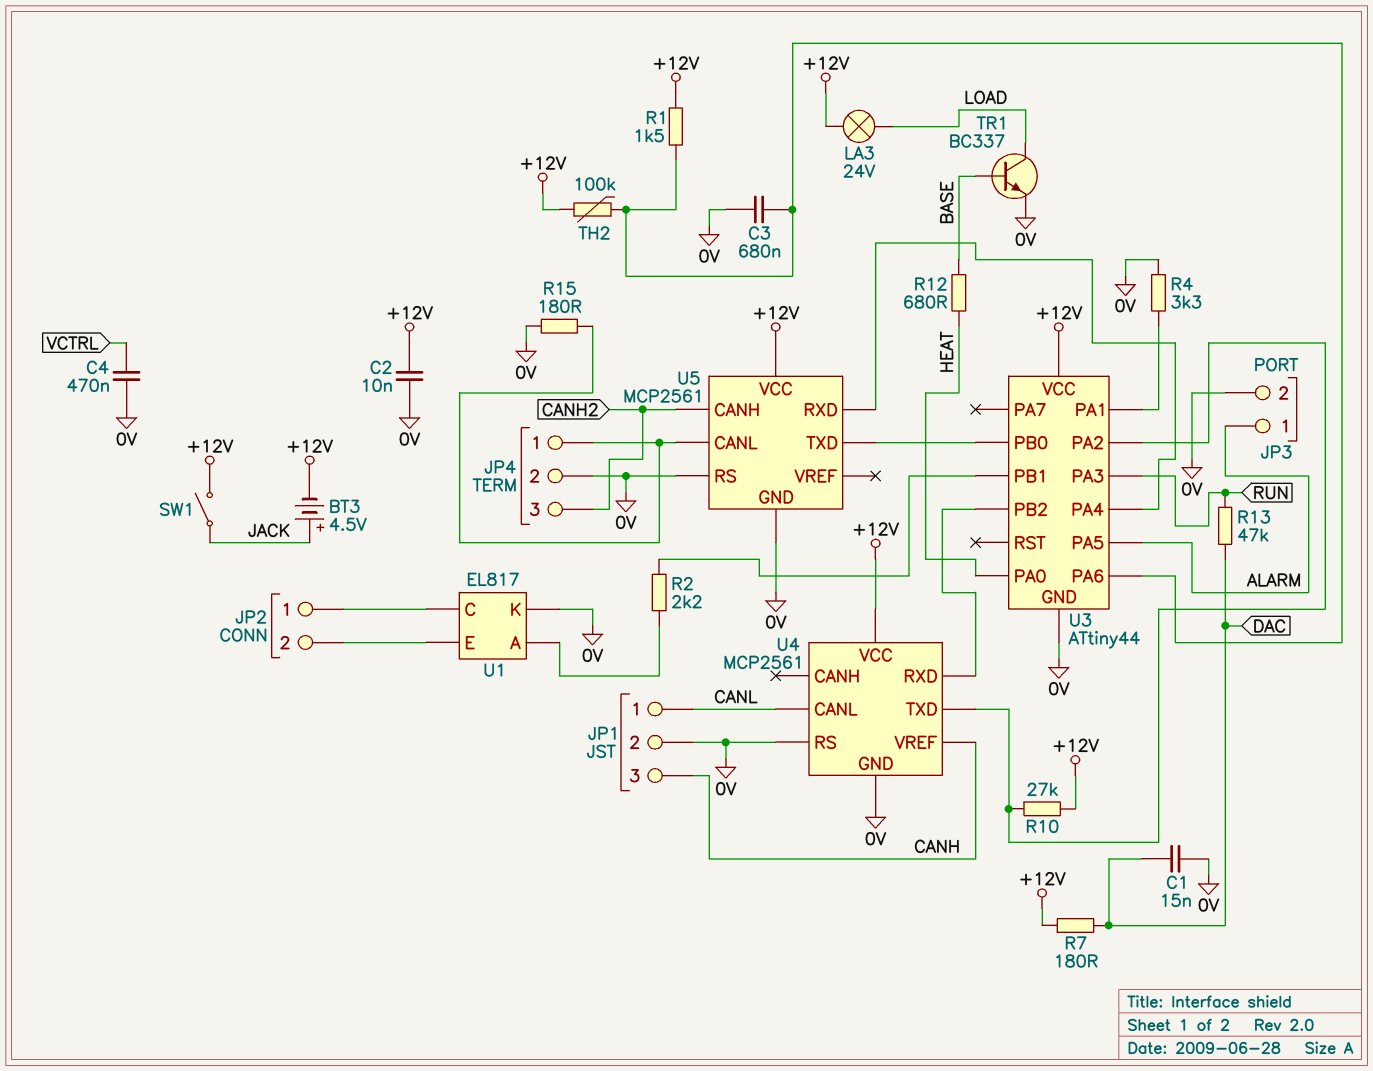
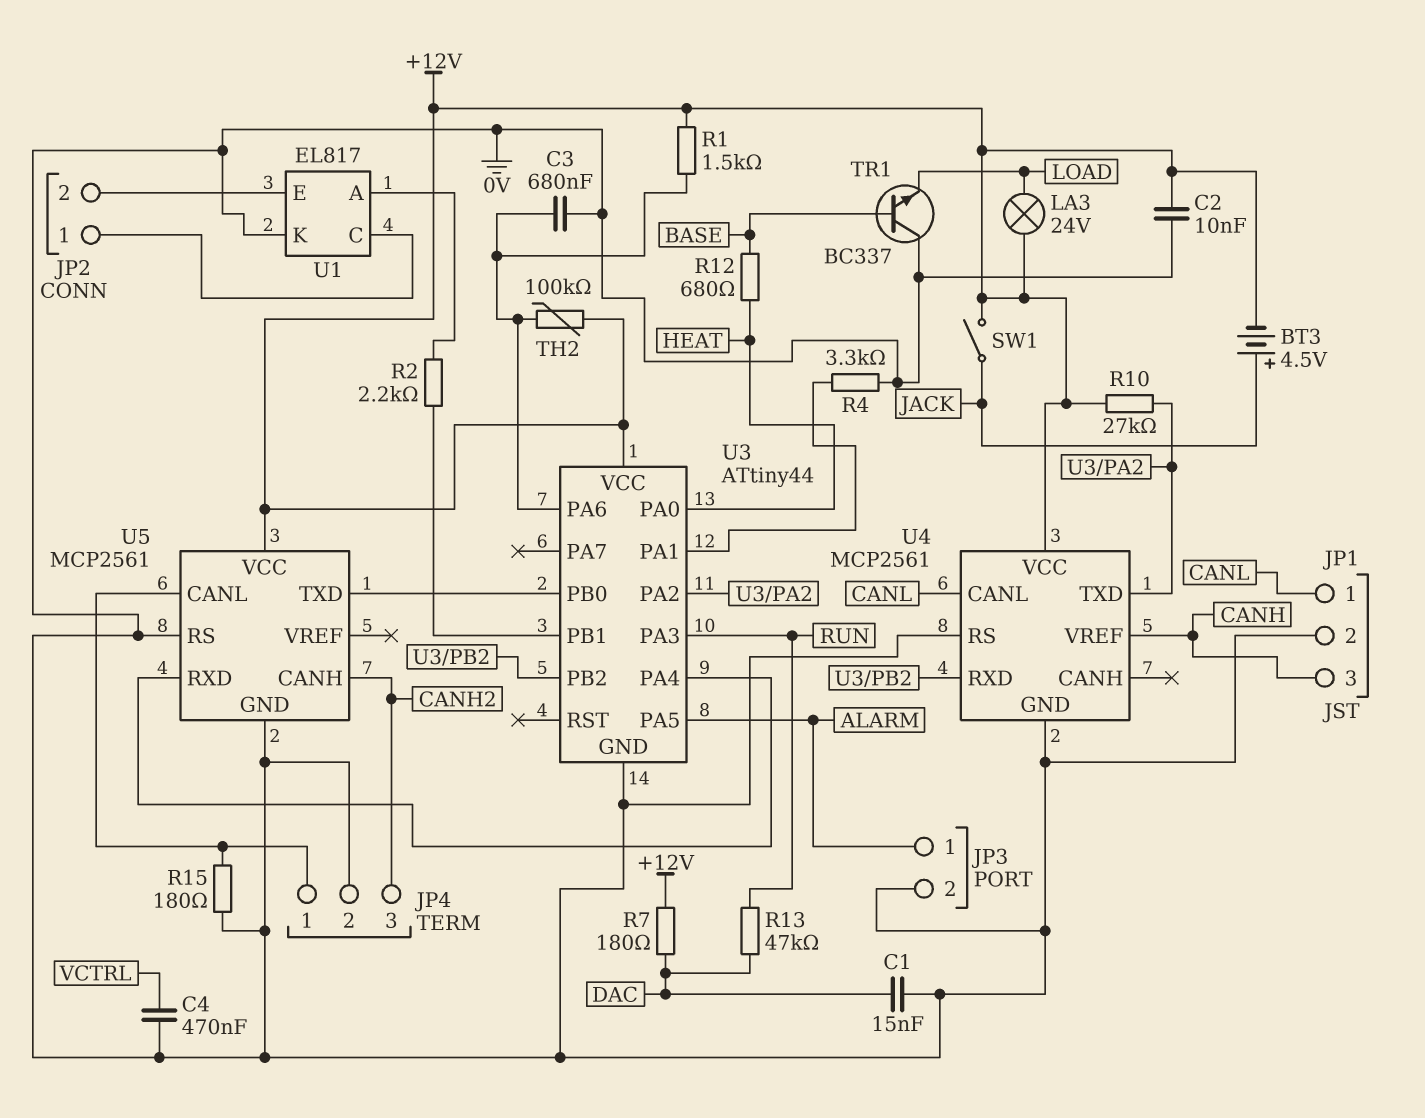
TR1: NPN BC337 (B BASE, C LOAD, E 0V) -> NPN BC337 (B BASE, C 0V, E LOAD)

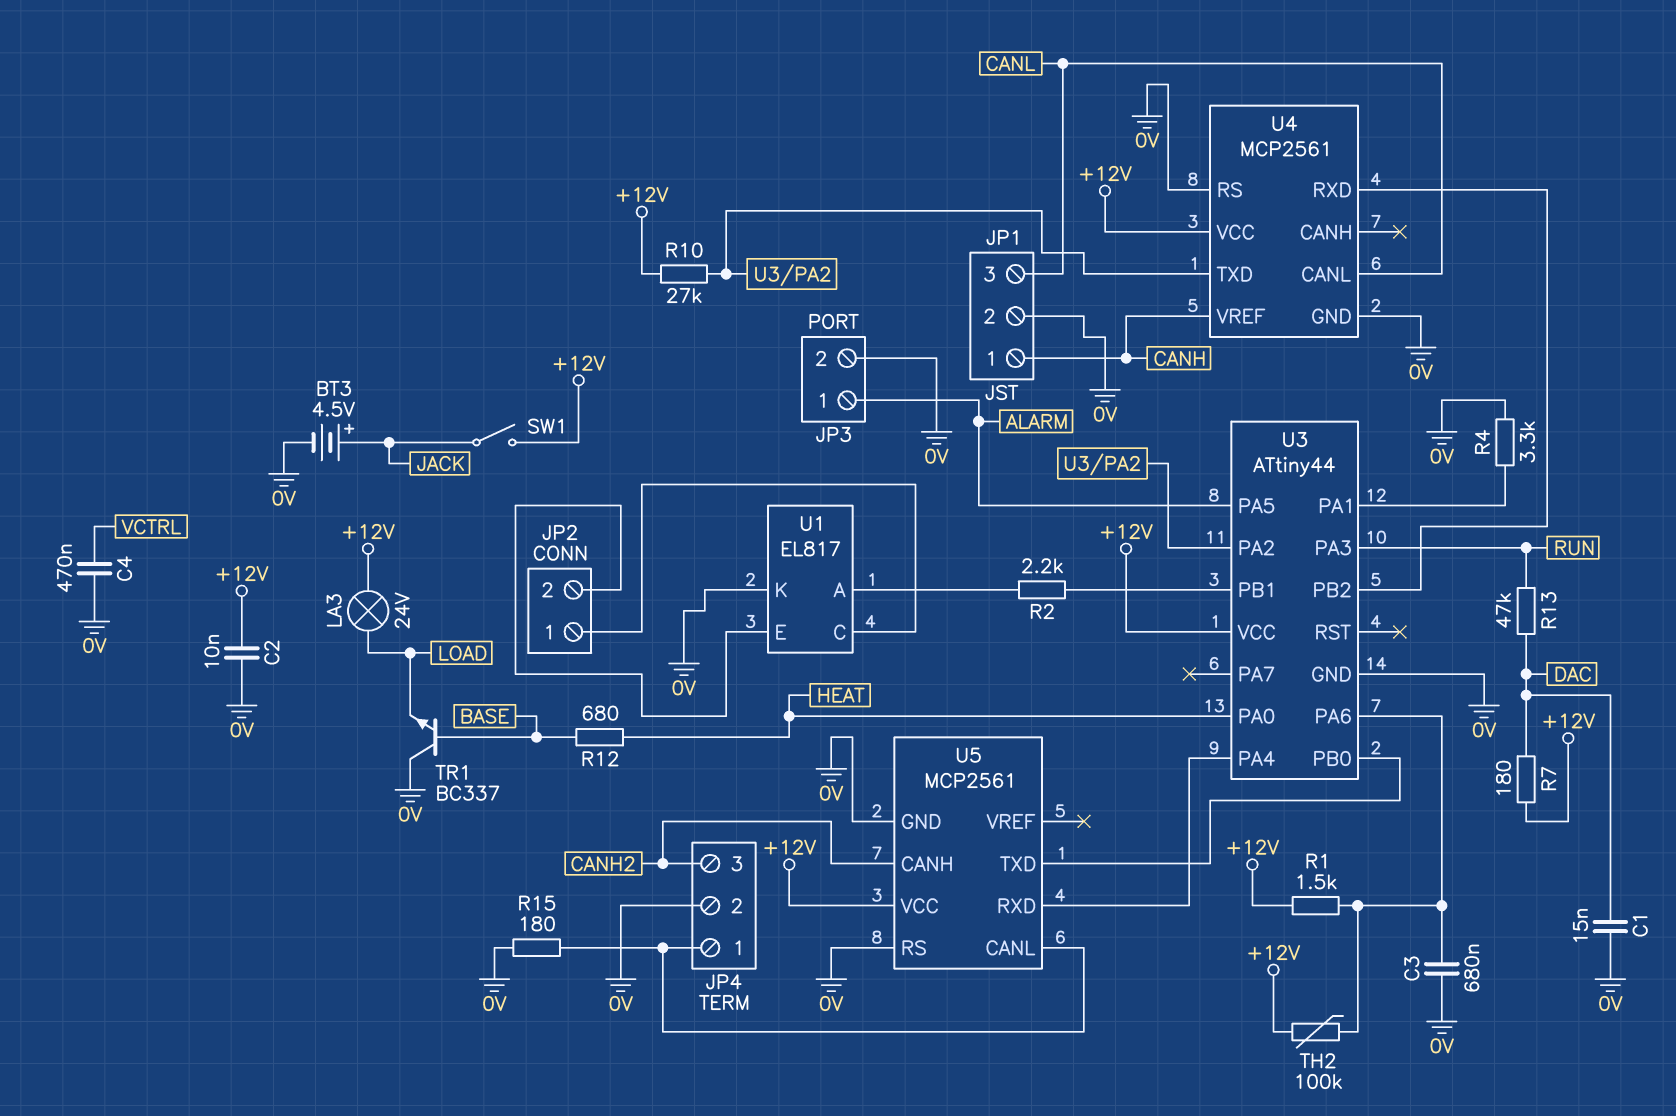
BT3: 4.5V (plus JACK, minus +12V) -> 4.5V (plus JACK, minus 0V)
JP1 pin 1: CANL -> CANH
JP1 pin 3: CANH -> CANL

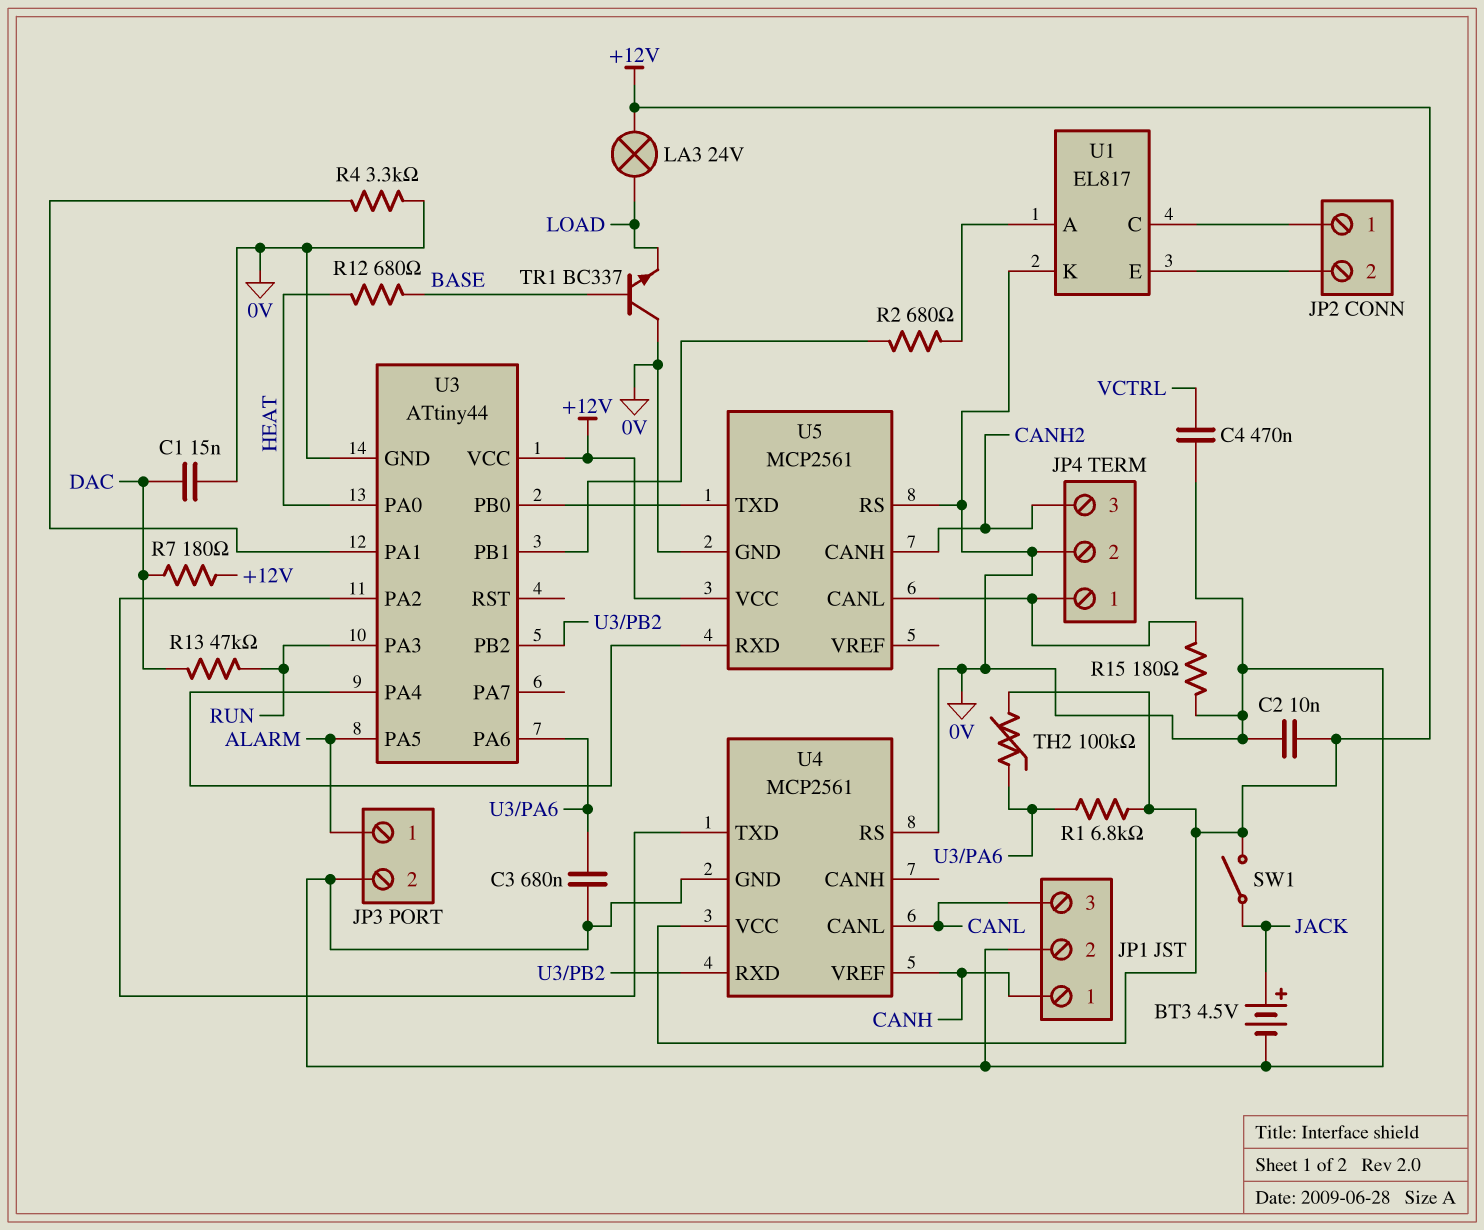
R1: 1.5k (+12V, U3/PA6) -> 6.8k (+12V, U3/PA6)
R2: 2.2k (U1/A, U3/PB1) -> 680 (U1/A, U3/PB1)
R10: 27k (+12V, U3/PA2) -> none

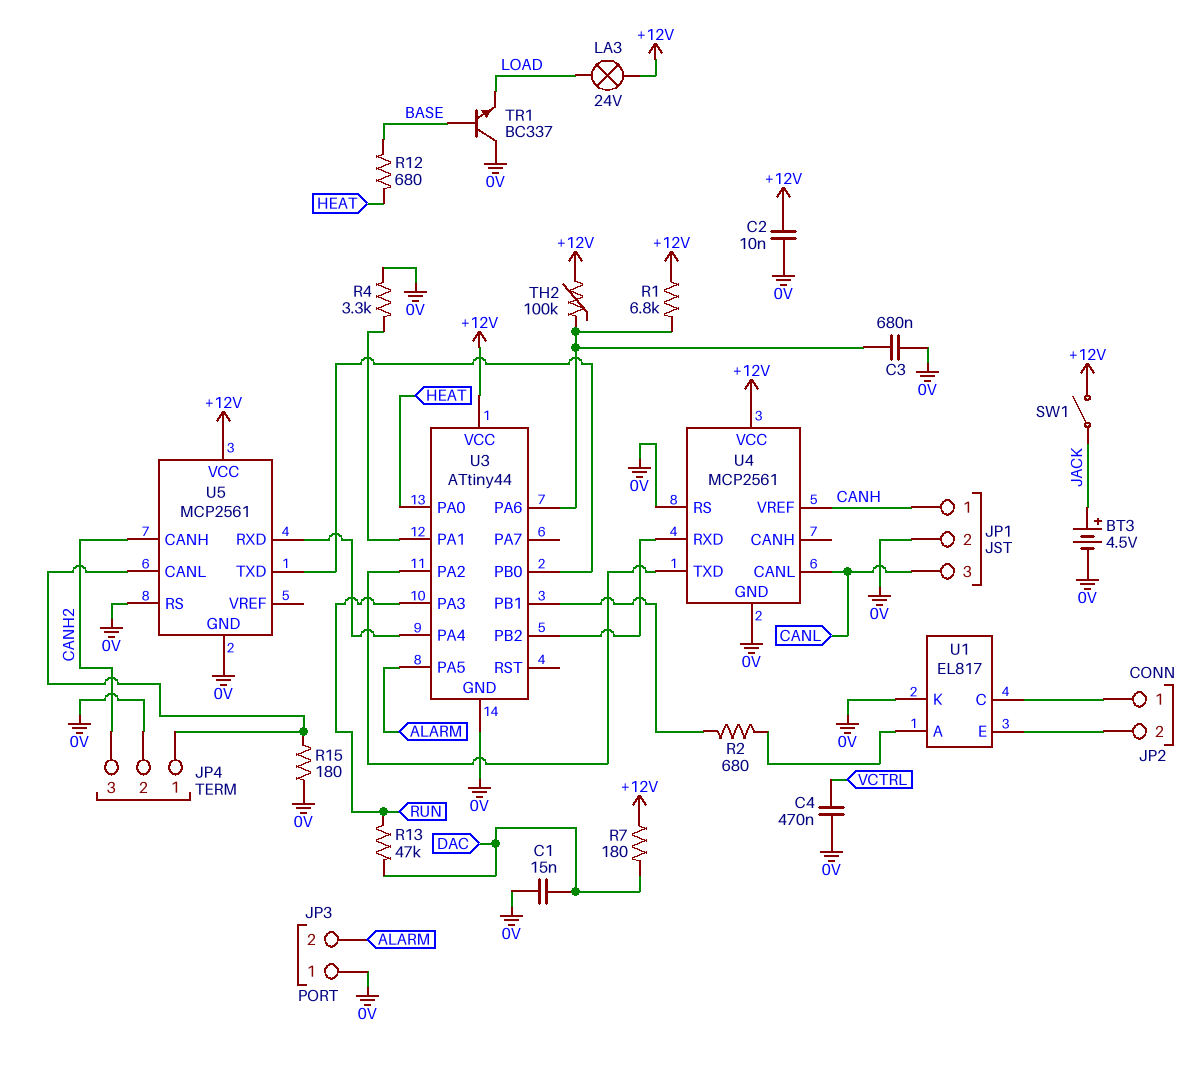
JP3 pin 1: ALARM -> 0V
JP3 pin 2: 0V -> ALARM

